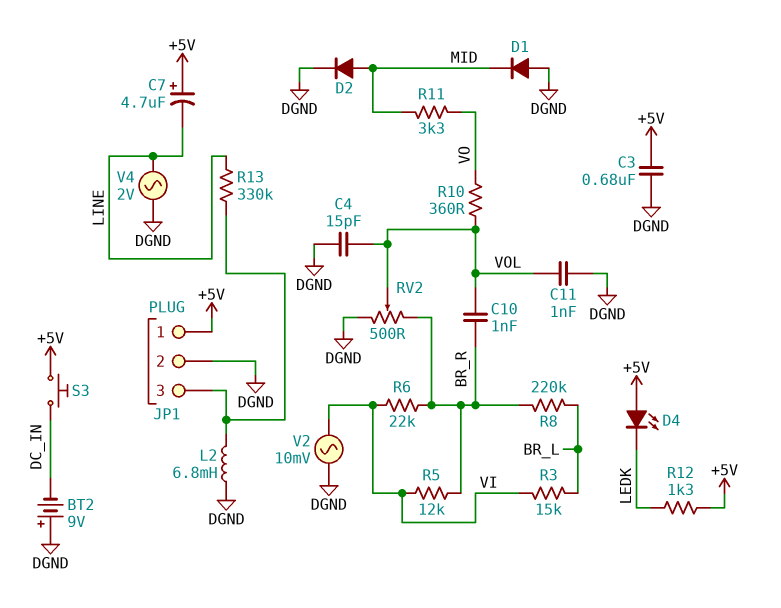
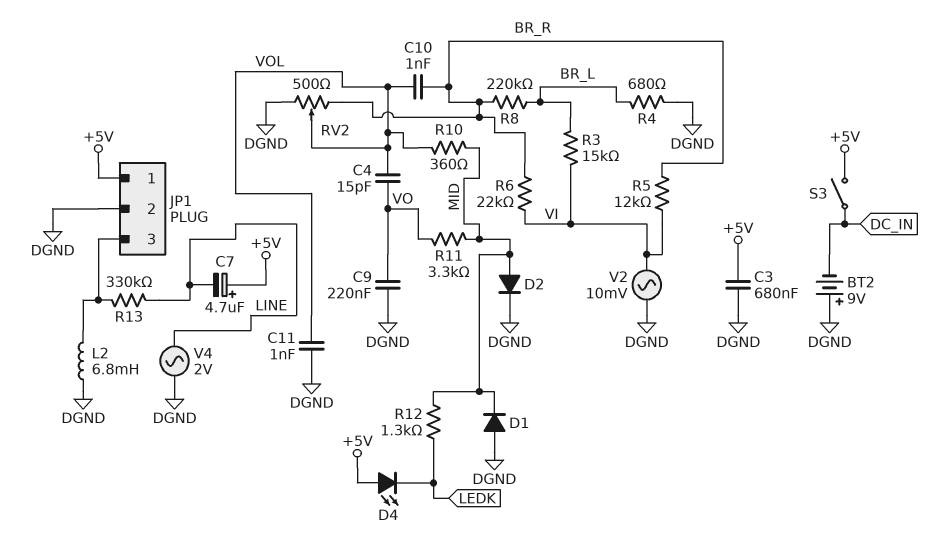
C4: 15pF (DGND, VOL) -> 15pF (VO, VOL)
C9: none -> 220nF (DGND, VO)
R4: none -> 680 (BR_L, DGND)
R10: 360 (VO, VOL) -> 360 (MID, VOL)
R12: 1.3k (+5V, LEDK) -> 1.3k (LEDK, MID)
S3: button (+5V, DC_IN) -> switch (+5V, DC_IN)

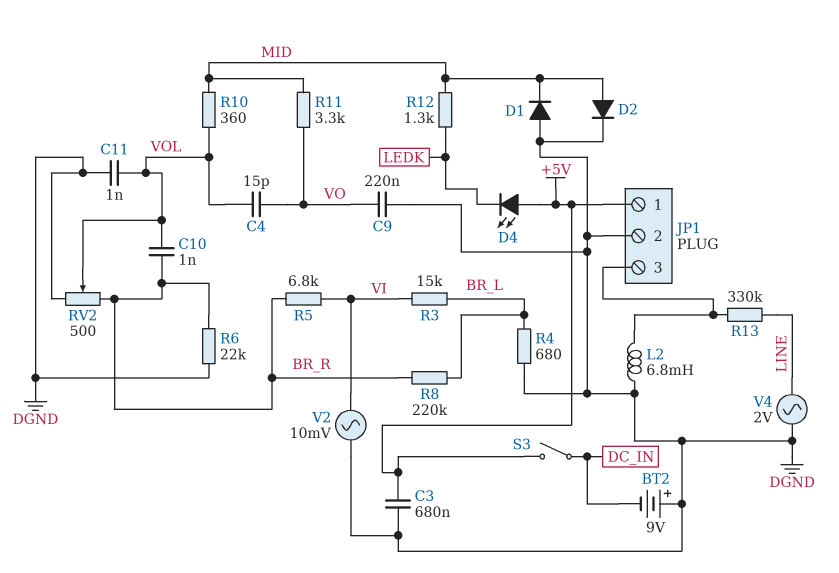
C7: 4.7uF (plus +5V, minus LINE) -> none
R5: 12k (BR_R, VI) -> 6.8k (BR_R, VI)
R6: 22k (BR_R, VI) -> 22k (BR_R, DGND)

